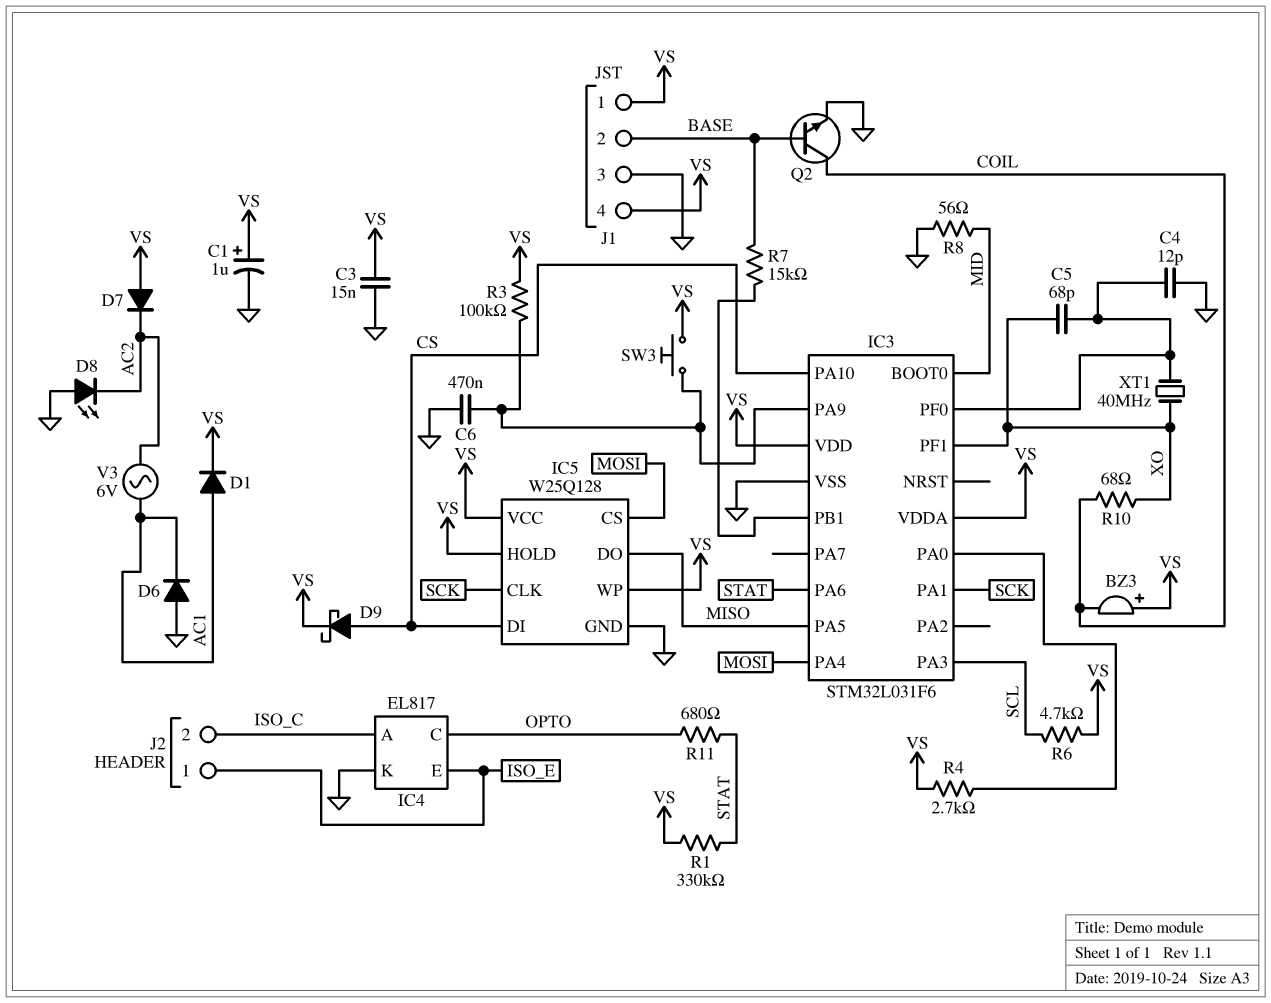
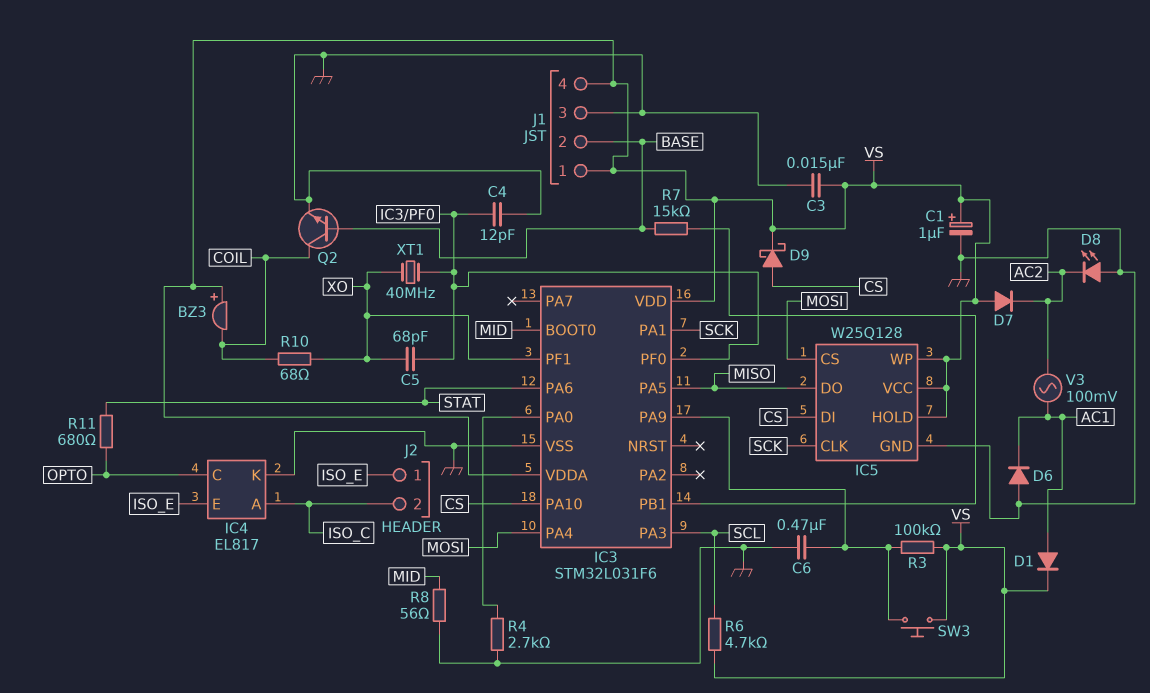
R1: 330k (STAT, VS) -> none
R4: 2.7k (IC3/PA0, VS) -> 2.7k (GND, IC3/PA0)
V3: AC 6V (AC1, AC2) -> AC 100mV (AC1, AC2)

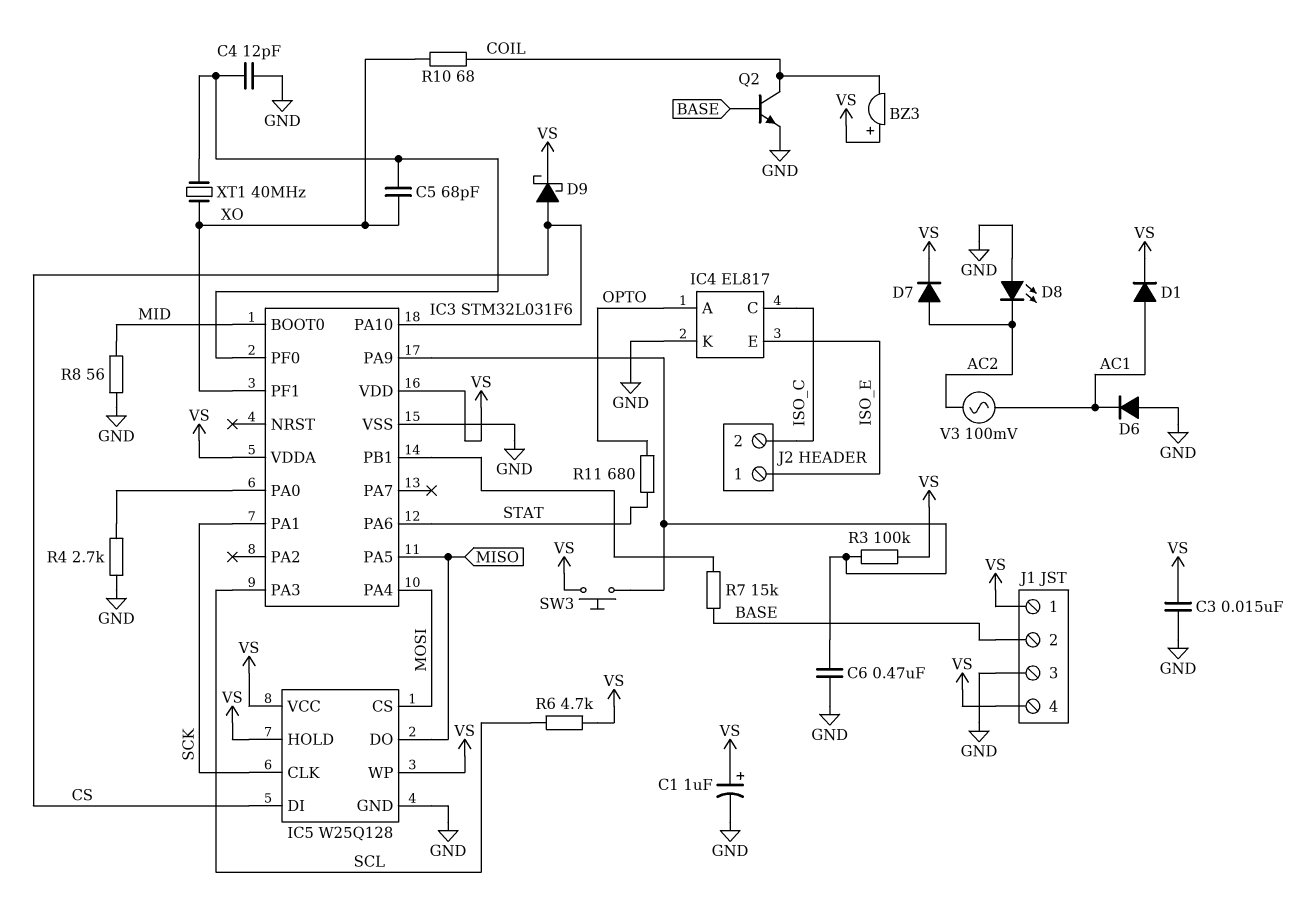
D7: diode (A VS, K AC2) -> diode (A AC2, K VS)
IC4 pin A: ISO_C -> OPTO
IC4 pin C: OPTO -> ISO_C

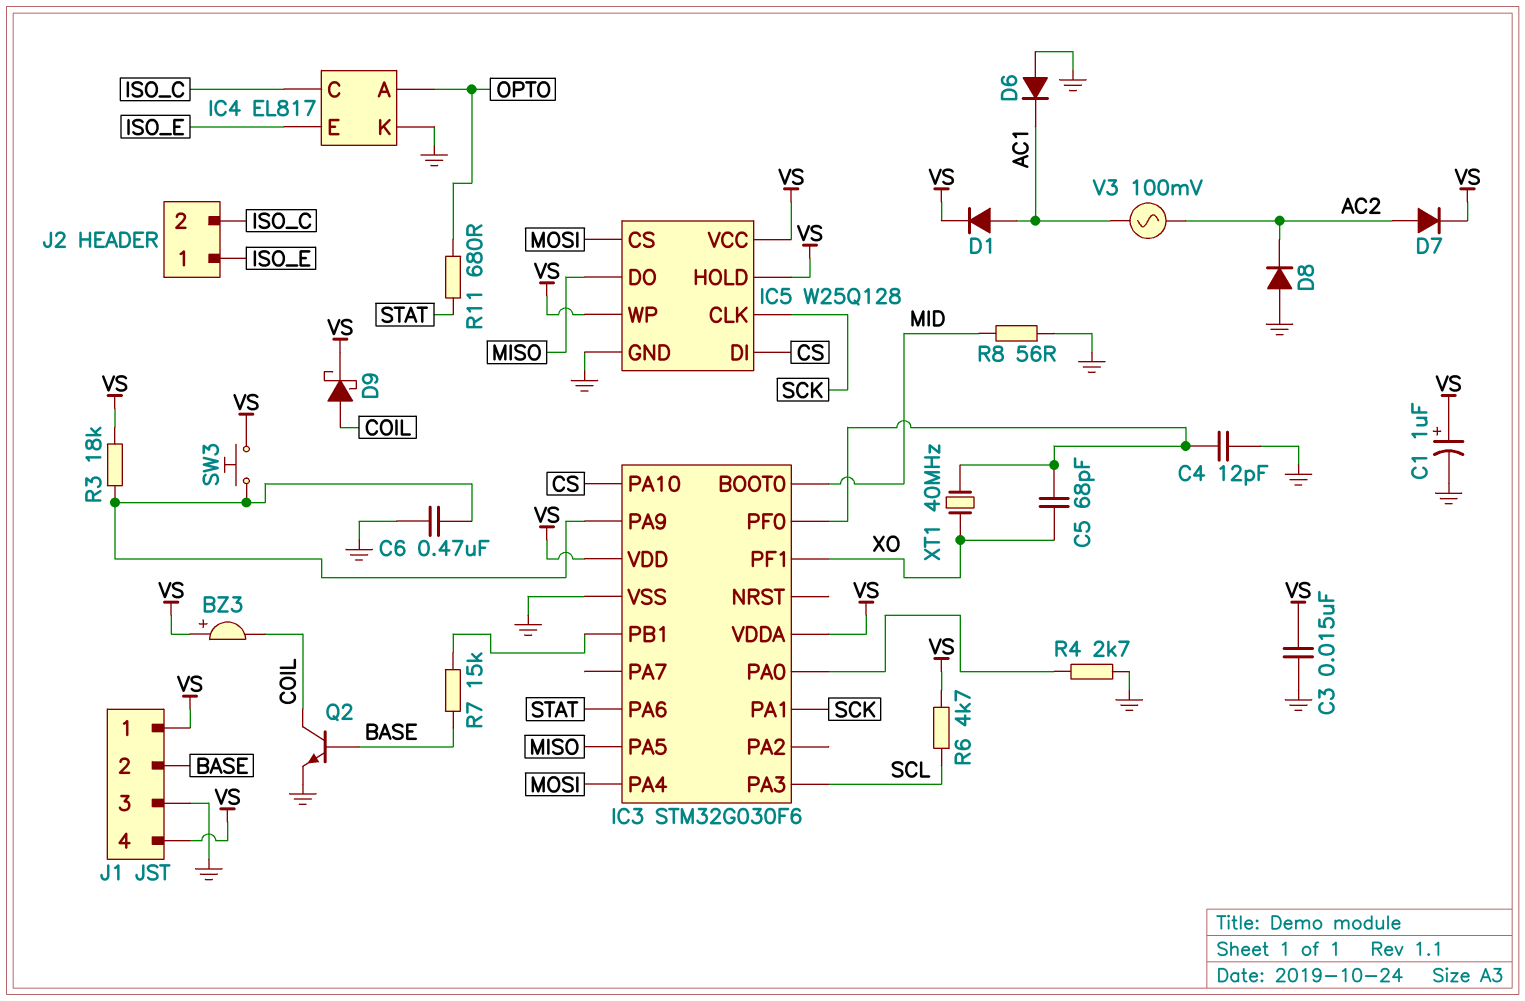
D8: LED (A GND, K AC2) -> diode (A GND, K AC2)
D9: schottky (A CS, K VS) -> schottky (A COIL, K VS)
IC3: STM32L031F6 -> STM32G030F6
R3: 100k (IC3/PA9, VS) -> 18k (IC3/PA9, VS)
R10: 68 (COIL, XO) -> none

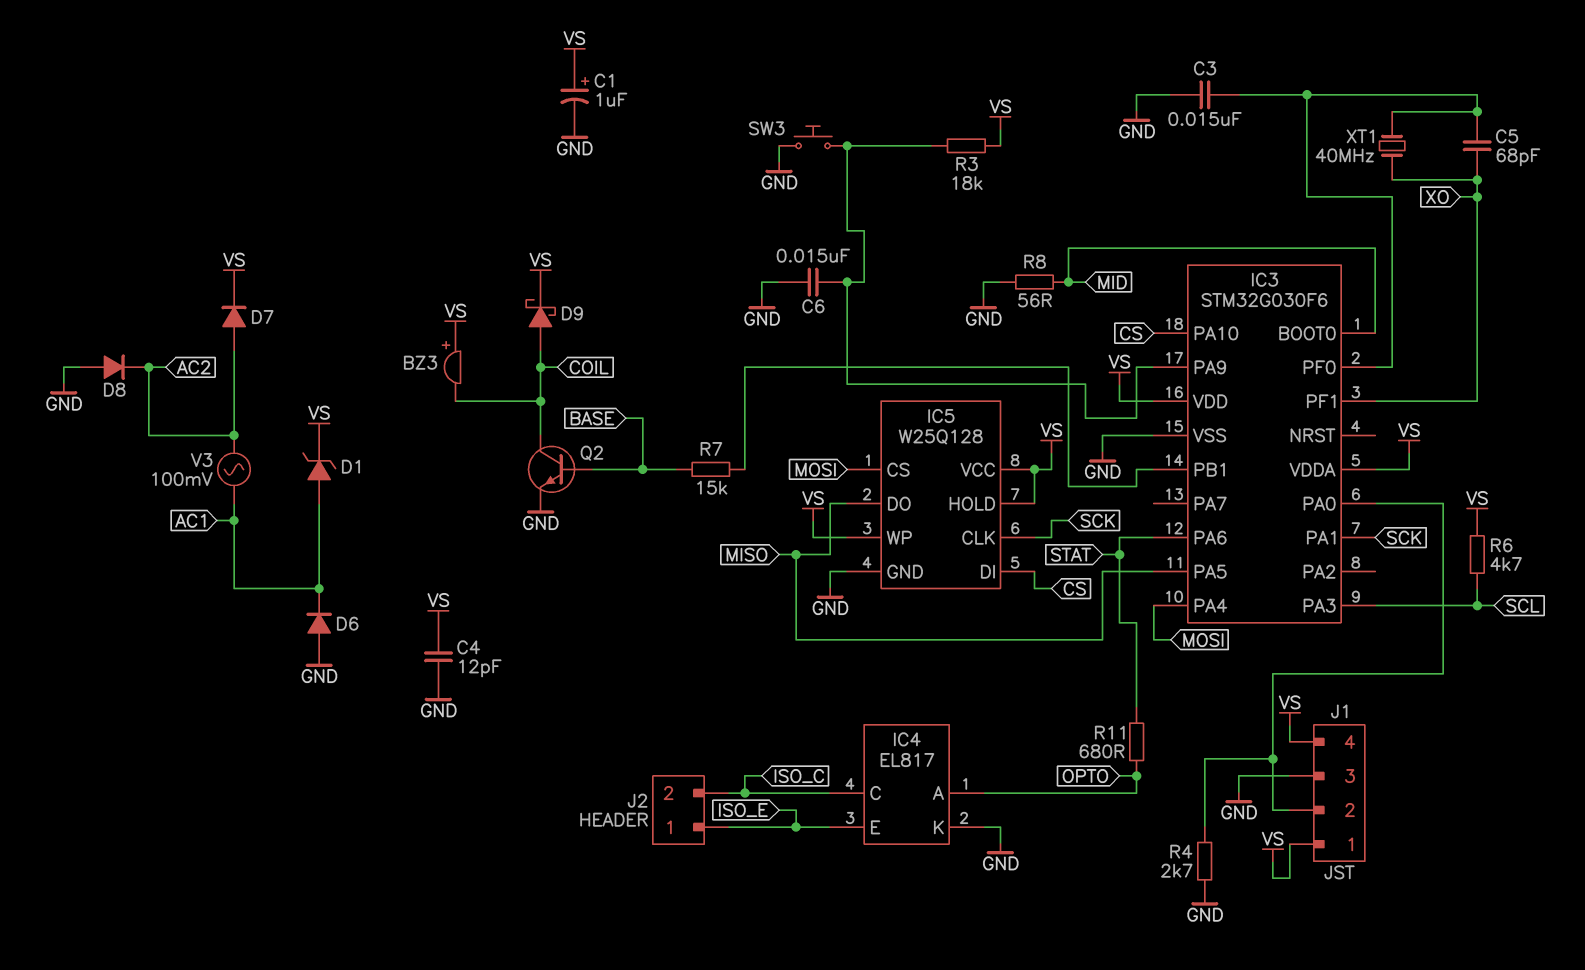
C3: 15nF (GND, VS) -> 15nF (GND, IC3/PF0)
C4: 12pF (GND, IC3/PF0) -> 12pF (GND, VS)
C6: 470nF (GND, IC3/PA9) -> 15nF (GND, IC3/PA9)
D1: diode (A AC1, K VS) -> zener (A AC1, K VS)
J1 pin 2: BASE -> IC3/PA0
SW3: button (IC3/PA9, VS) -> button (GND, IC3/PA9)

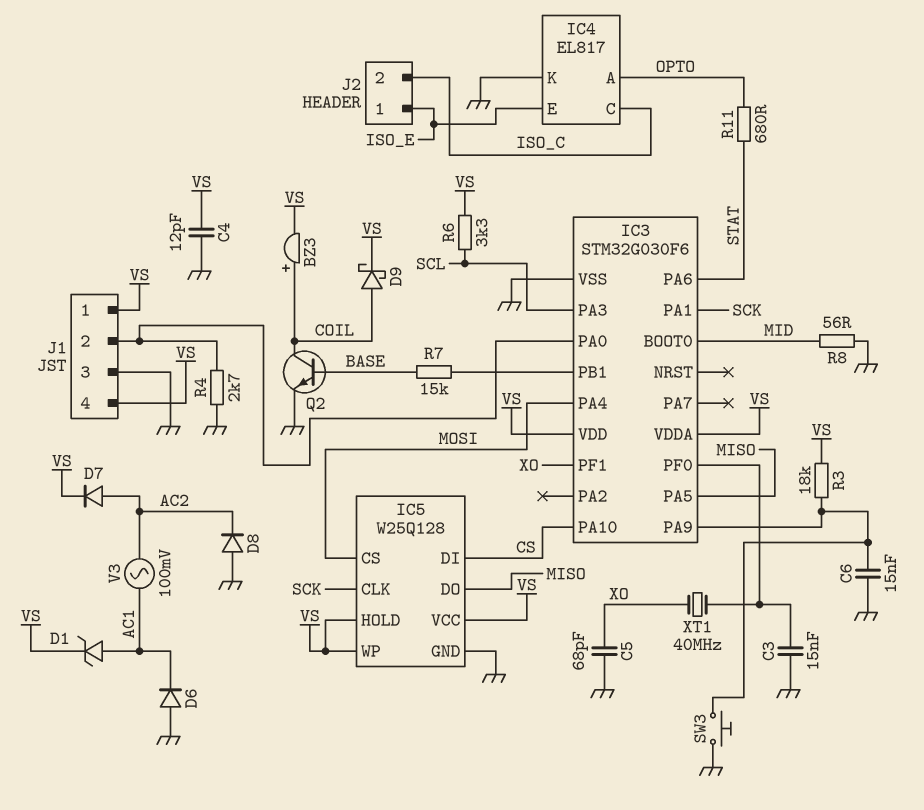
BZ3: buzzer (plus VS, minus COIL) -> buzzer (plus COIL, minus VS)
C1: 1uF (plus VS, minus GND) -> none
C5: 68pF (IC3/PF0, XO) -> 68pF (GND, XO)
R6: 4.7k (SCL, VS) -> 3.3k (SCL, VS)

